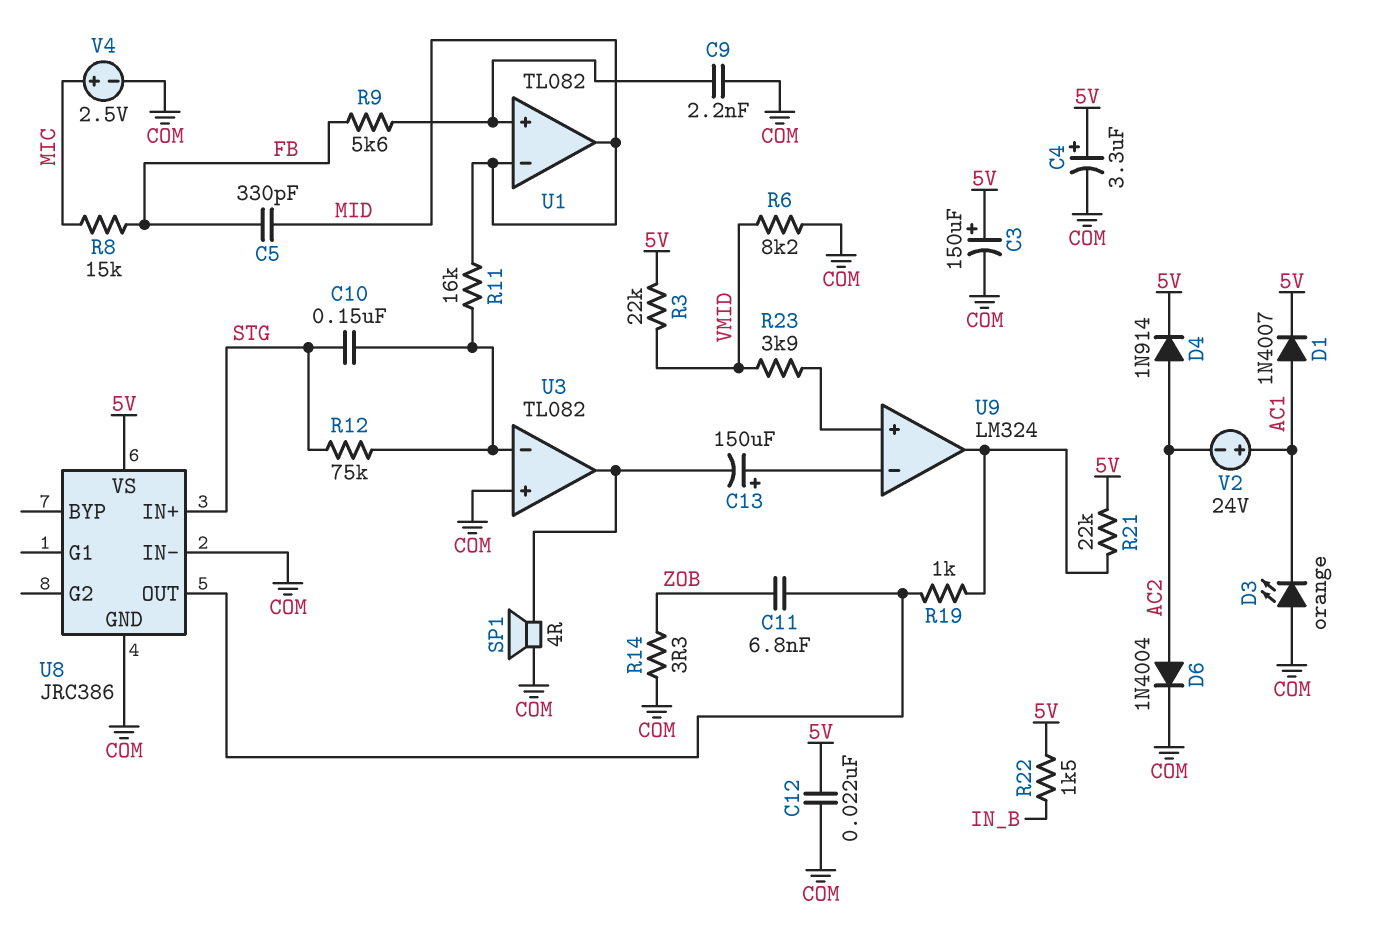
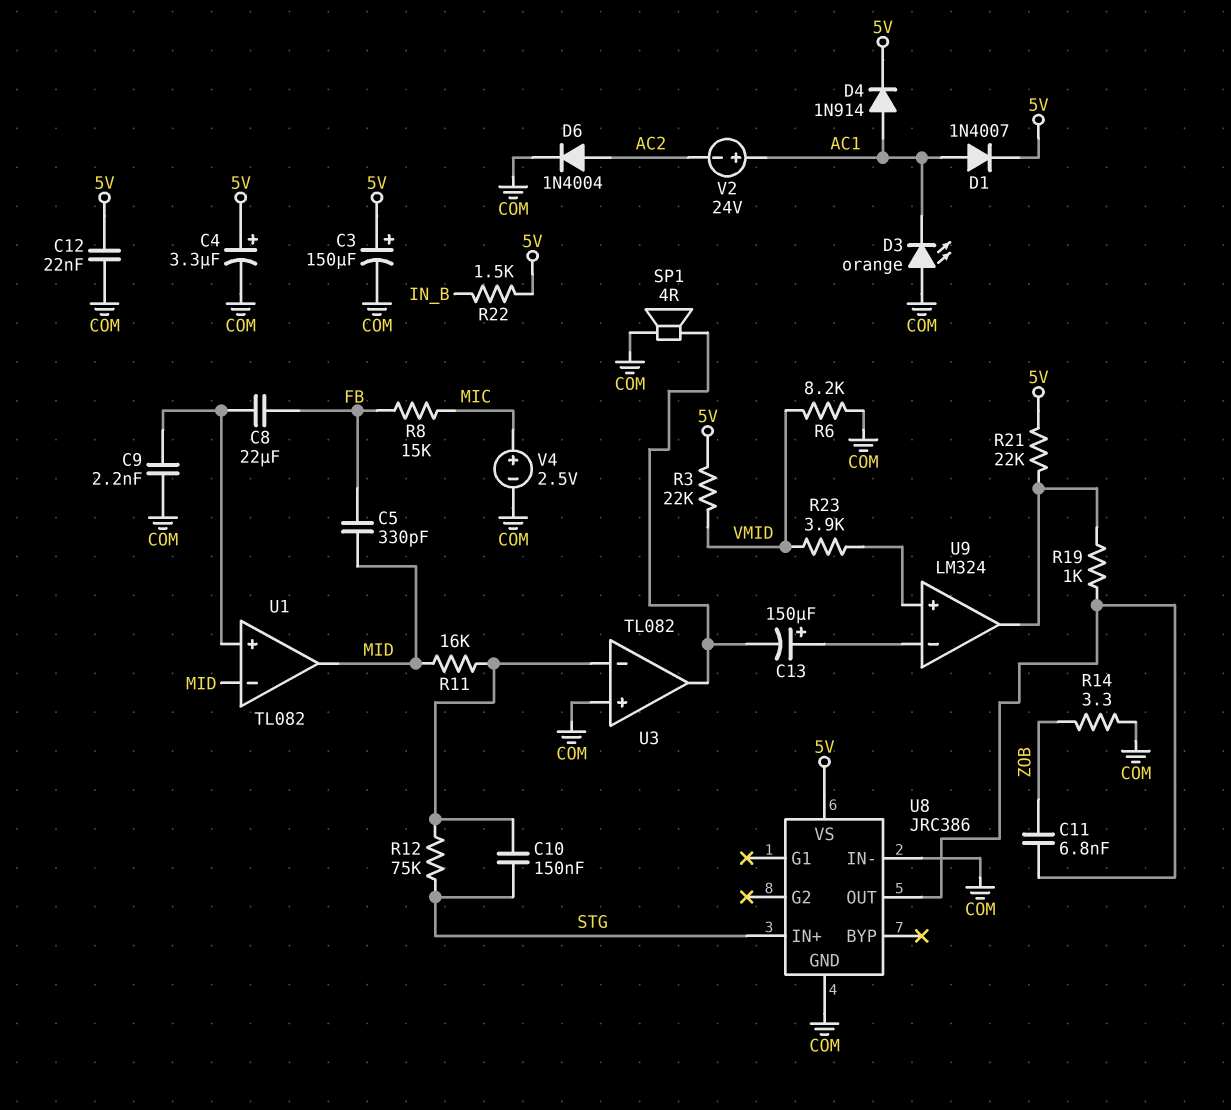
C8: none -> 22uF (FB, U1/in+)
D4: diode 1N914 (A AC2, K 5V) -> diode 1N914 (A AC1, K 5V)
R9: 5.6k (FB, U1/in+) -> none

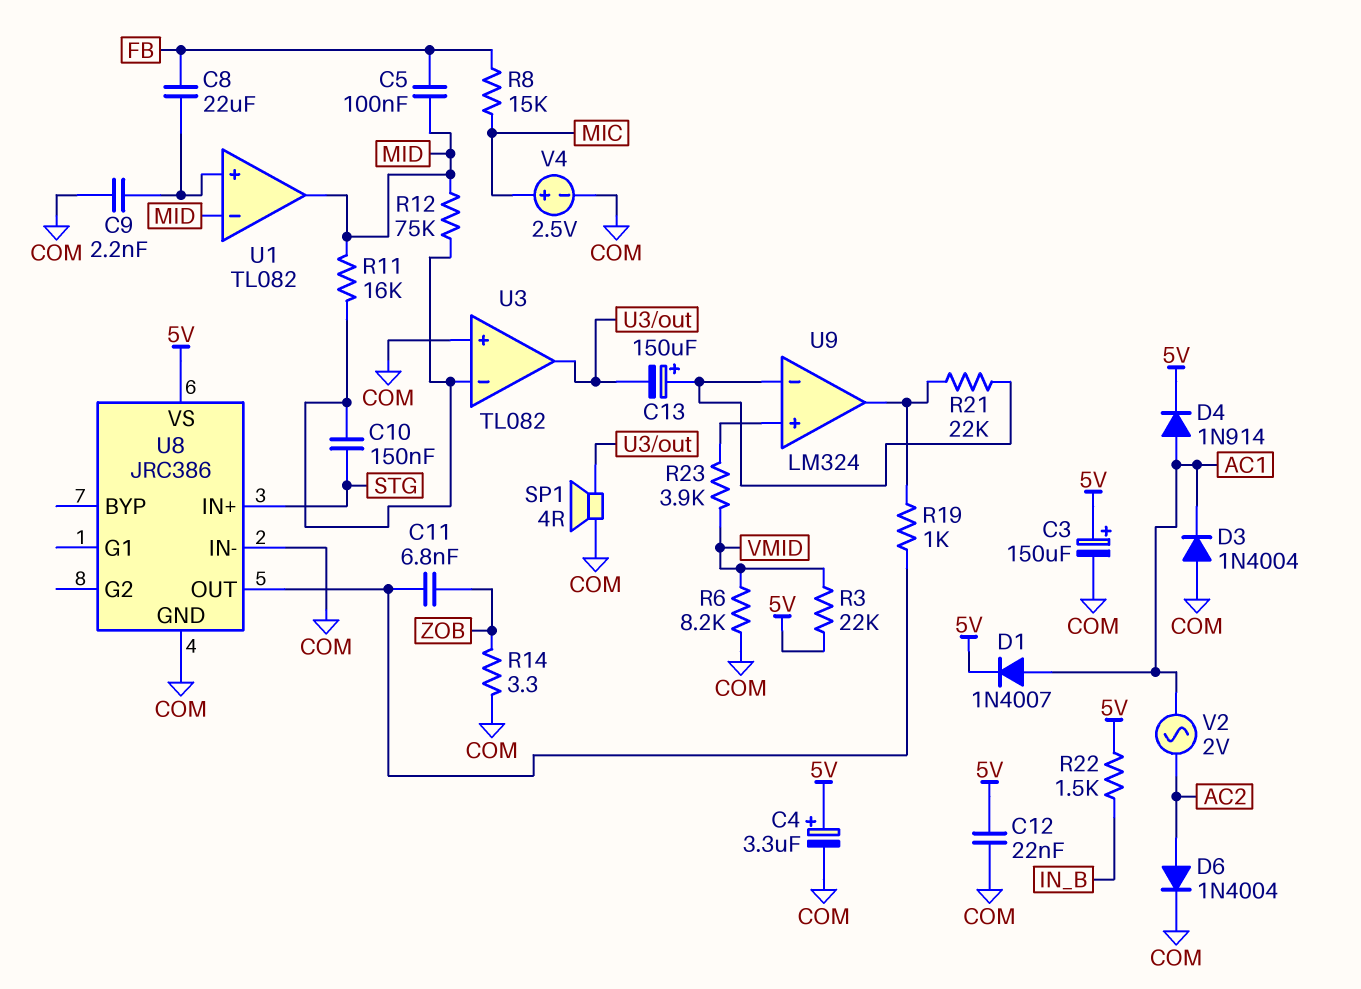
C5: 330pF (FB, MID) -> 100nF (FB, MID)
D3: LED orange (A COM, K AC1) -> diode 1N4004 (A COM, K AC1)
R12: 75k (STG, U3/in-) -> 75k (MID, U3/in-)
R21: 22k (5V, U9/out) -> 22k (U9/in-, U9/out)
V2: 24V (plus AC1, minus AC2) -> AC 2V (AC1, AC2)

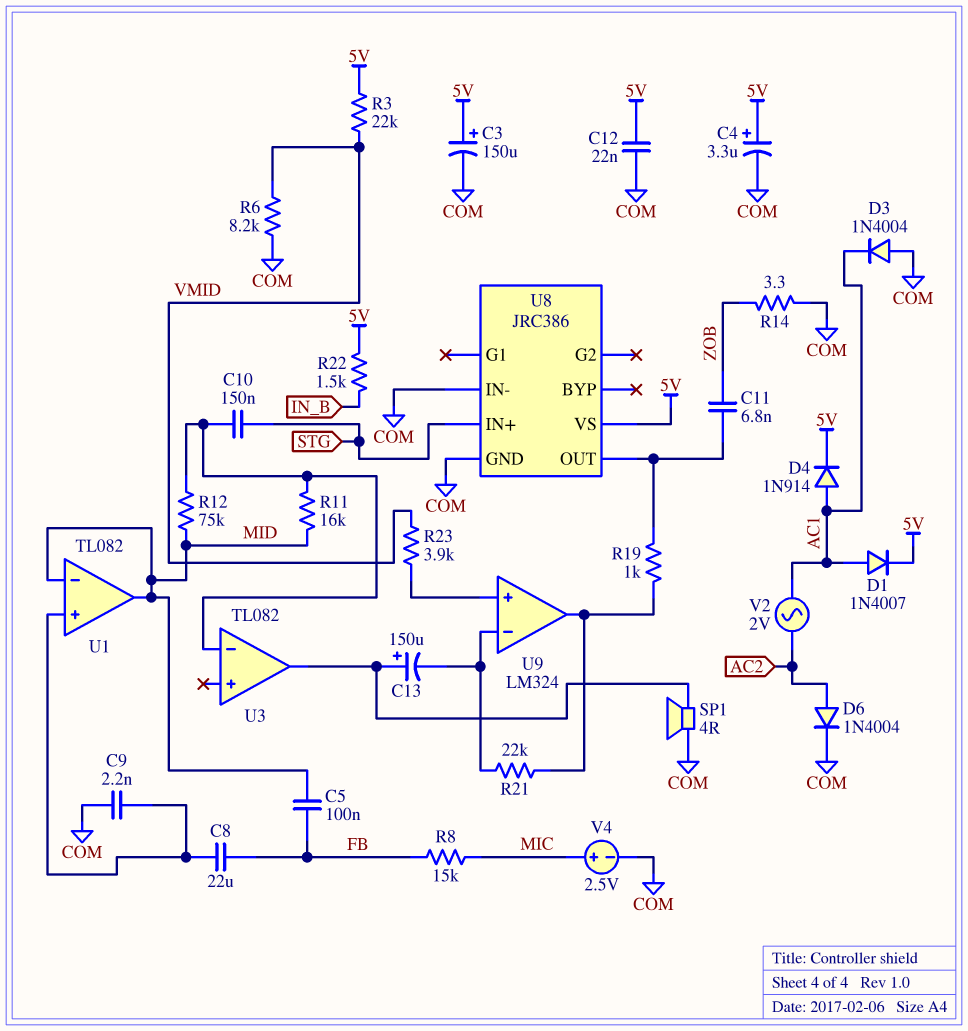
C13: 150uF (plus U9/in-, minus U3/out) -> 150uF (plus U3/out, minus U9/in-)
U3 pin in+: COM -> none

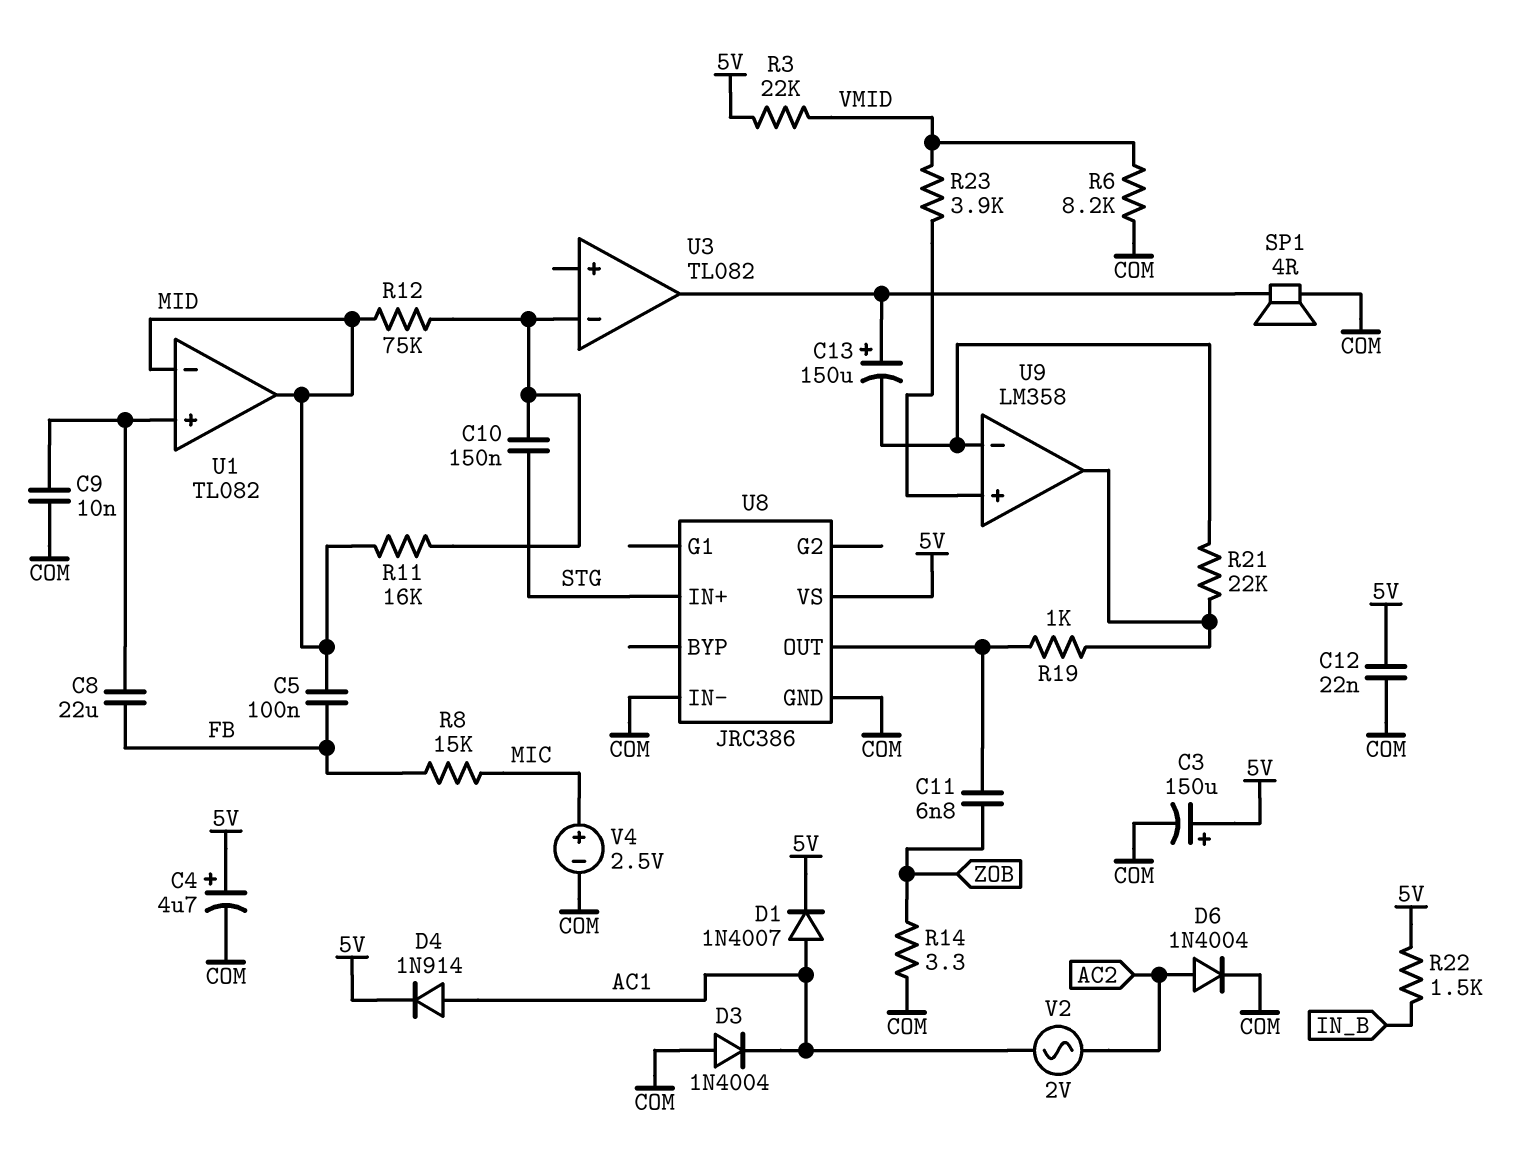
C4: 3.3uF (plus 5V, minus COM) -> 4.7uF (plus 5V, minus COM)
C9: 2.2nF (COM, U1/in+) -> 10nF (COM, U1/in+)
U9: LM324 -> LM358

